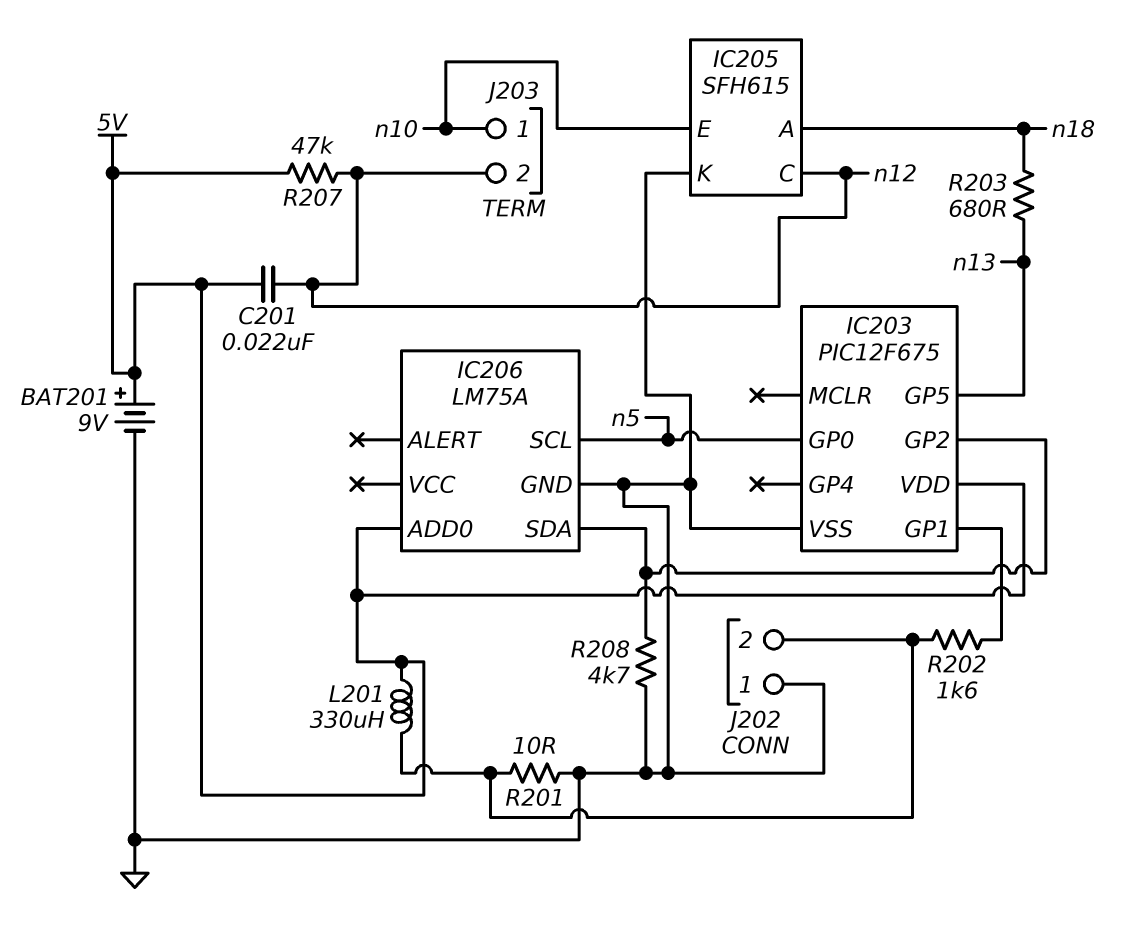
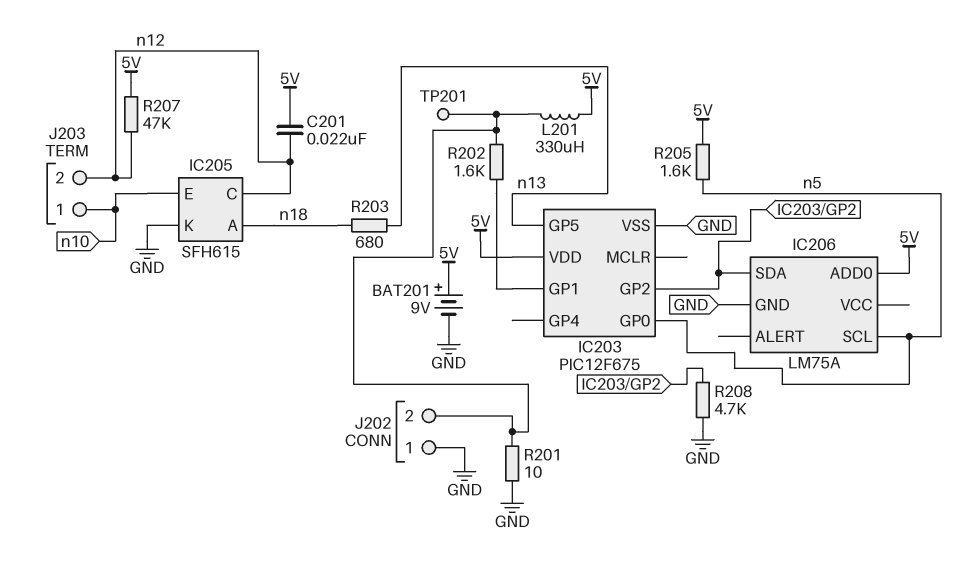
R205: none -> 1.6k (5V, n5)
TP201: none -> test point (J202/2)

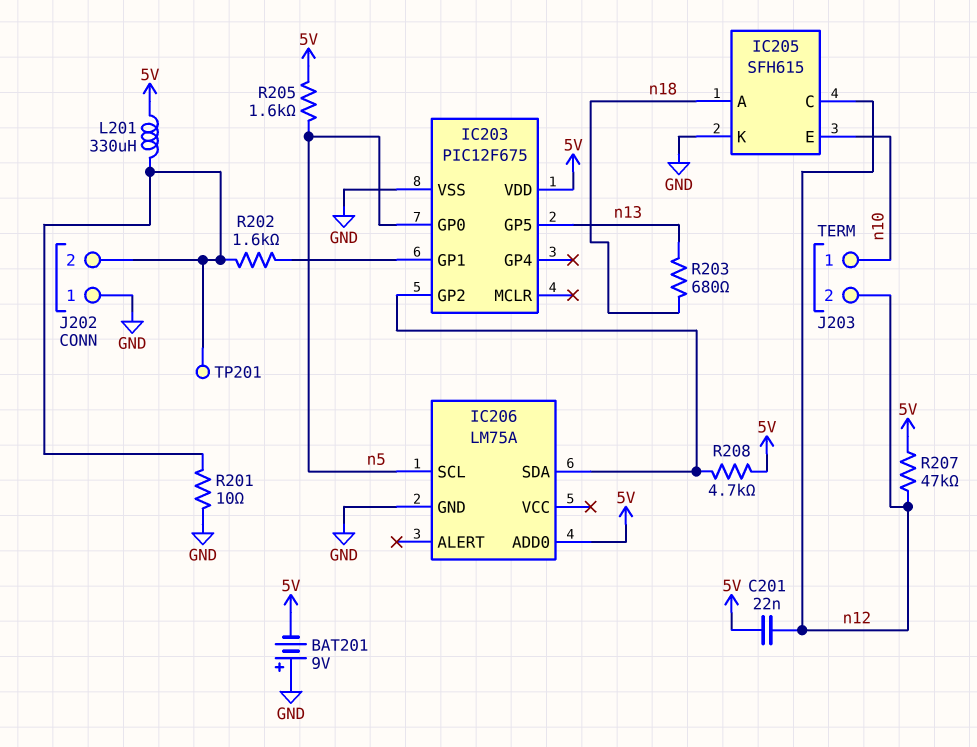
BAT201: 9V (plus 5V, minus GND) -> 9V (plus GND, minus 5V)
R208: 4.7k (GND, IC203/GP2) -> 4.7k (5V, IC203/GP2)

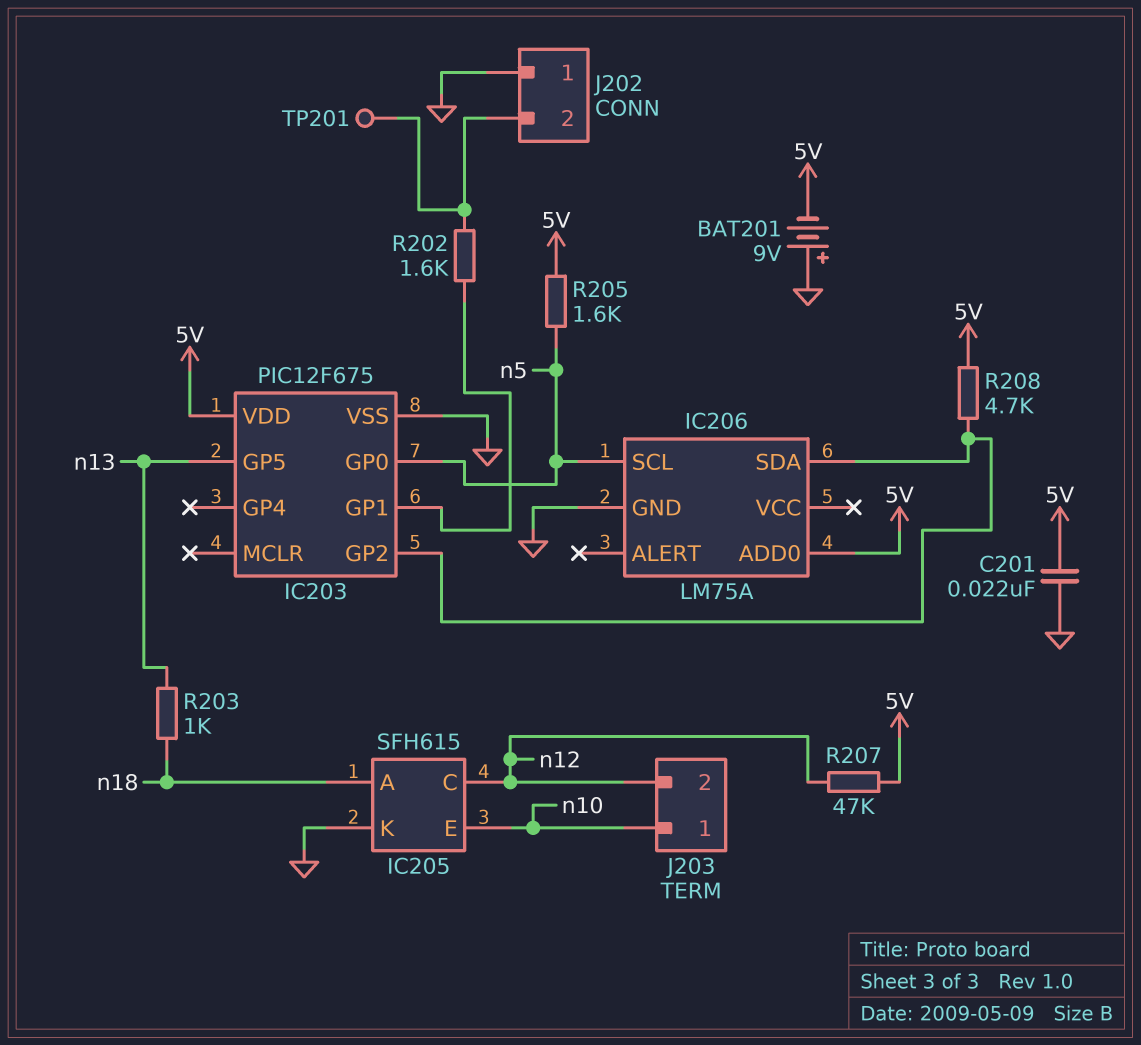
C201: 22nF (5V, n12) -> 22nF (5V, GND)
L201: 330uH (5V, J202/2) -> none
R201: 10 (GND, J202/2) -> none
R203: 680 (n13, n18) -> 1k (n13, n18)

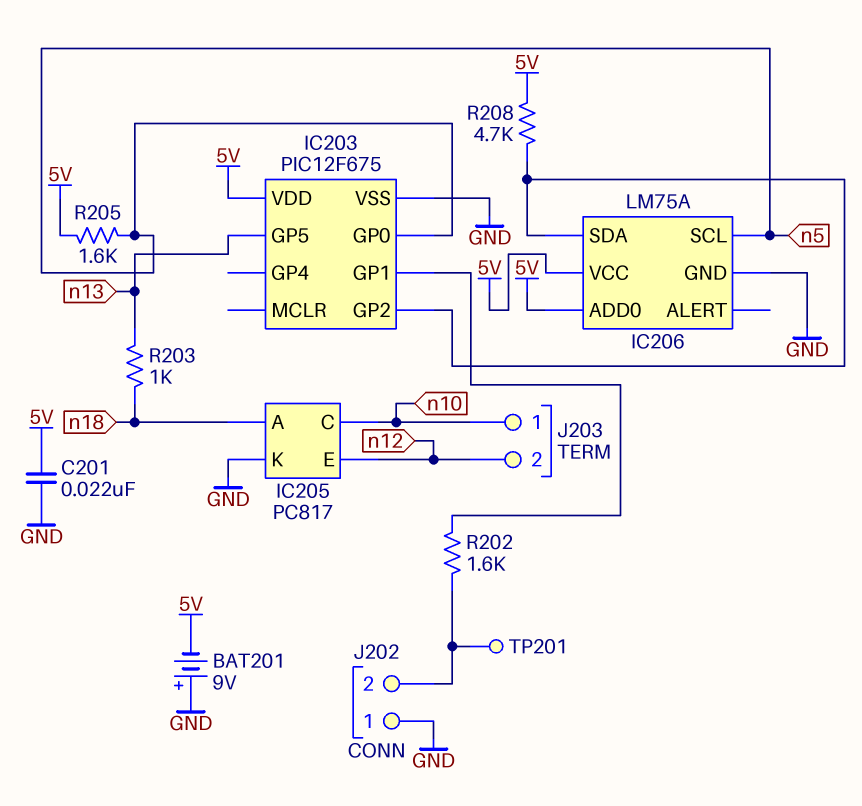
IC205: SFH615 -> PC817
IC205 pin C: n12 -> n10
IC205 pin E: n10 -> n12
IC206 pin VCC: none -> 5V
R207: 47k (5V, n12) -> none

